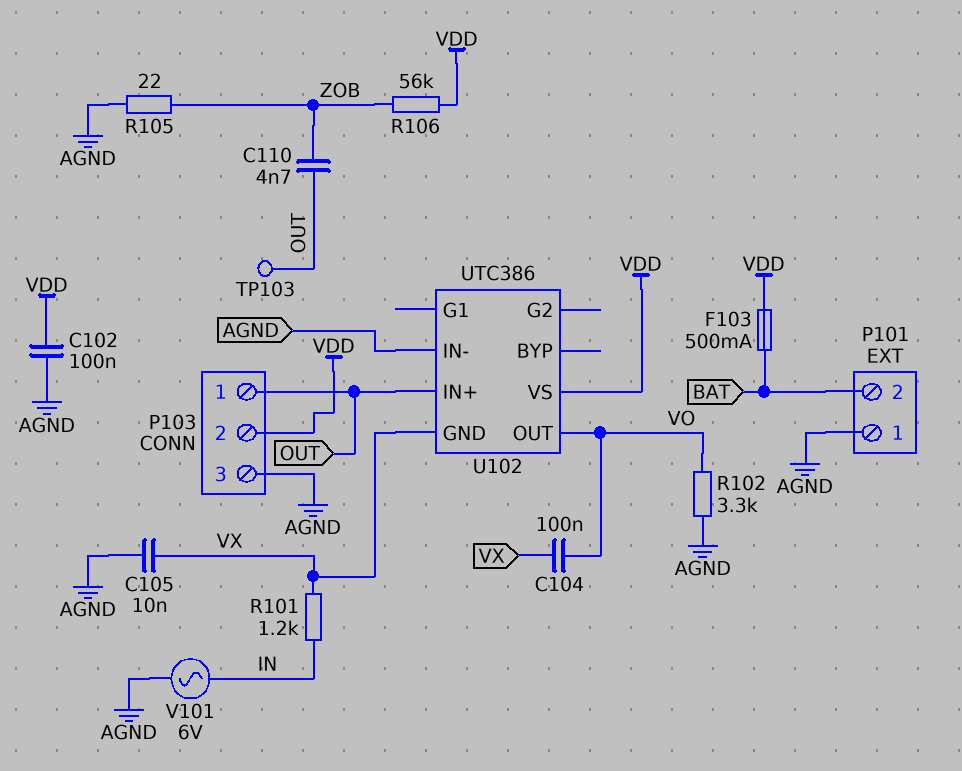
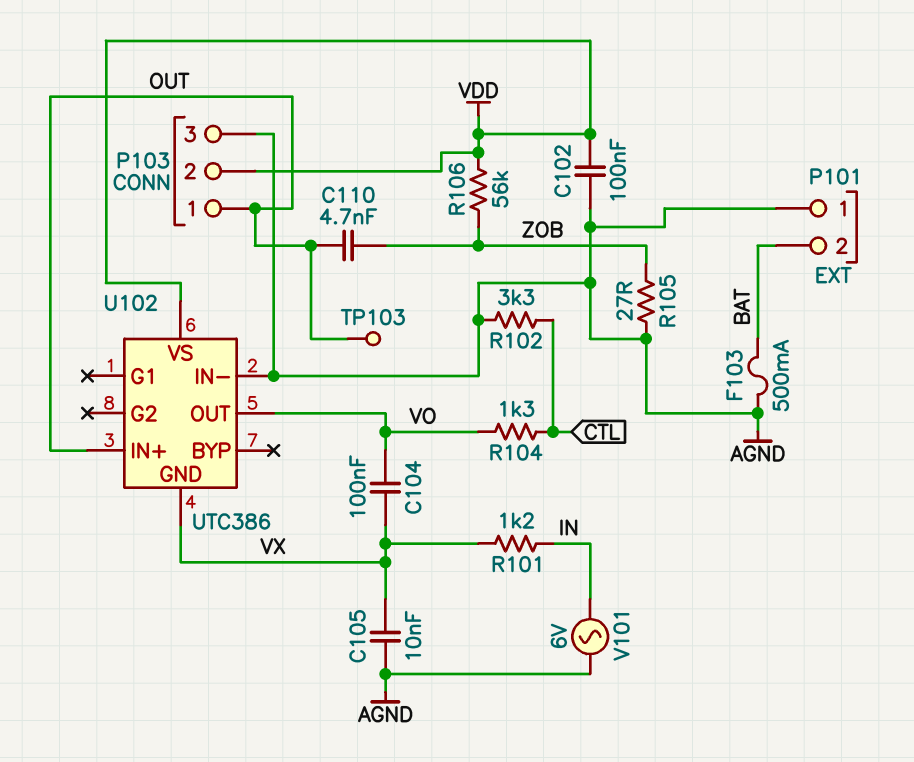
F103: 500mA (BAT, VDD) -> 500mA (AGND, BAT)
R102: 3.3k (AGND, VO) -> 3.3k (AGND, CTL)
R104: none -> 1.3k (CTL, VO)
R105: 22 (AGND, ZOB) -> 27 (AGND, ZOB)

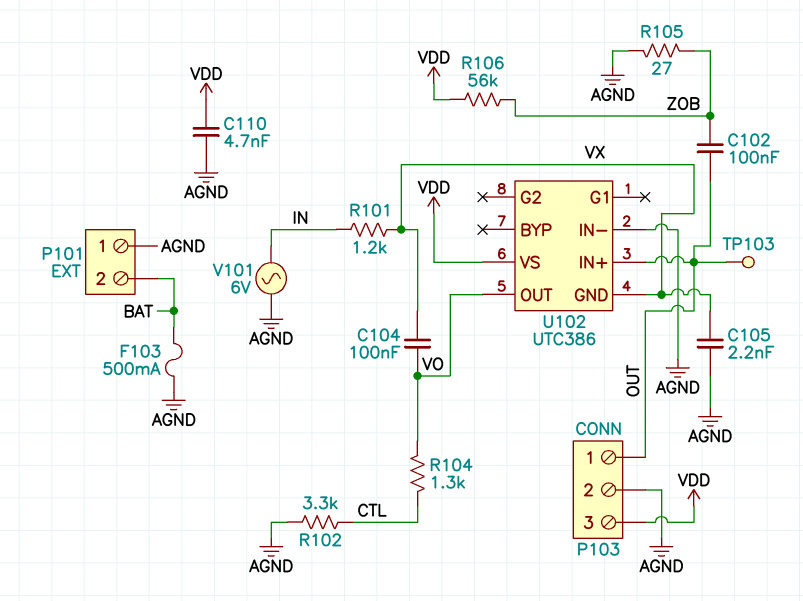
C102: 100nF (AGND, VDD) -> 100nF (OUT, ZOB)
C105: 10nF (AGND, VX) -> 2.2nF (AGND, VX)
C110: 4.7nF (OUT, ZOB) -> 4.7nF (AGND, VDD)
P103 pin 2: VDD -> AGND
P103 pin 3: AGND -> VDD

